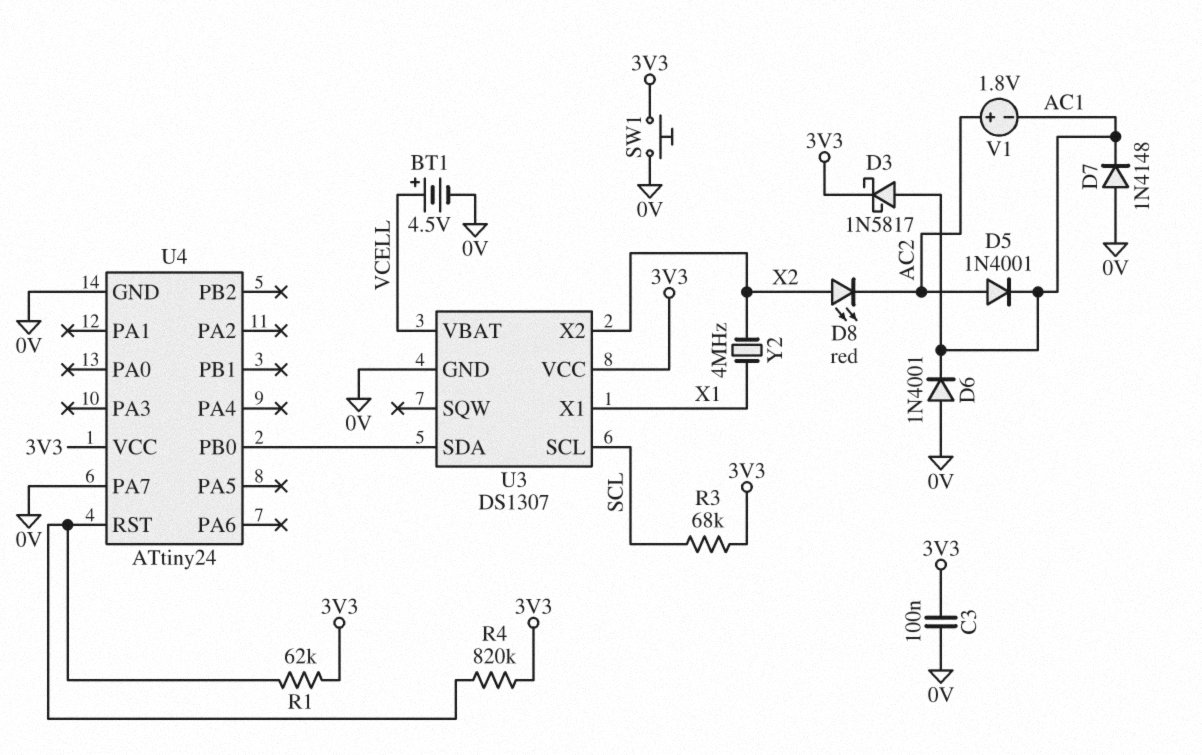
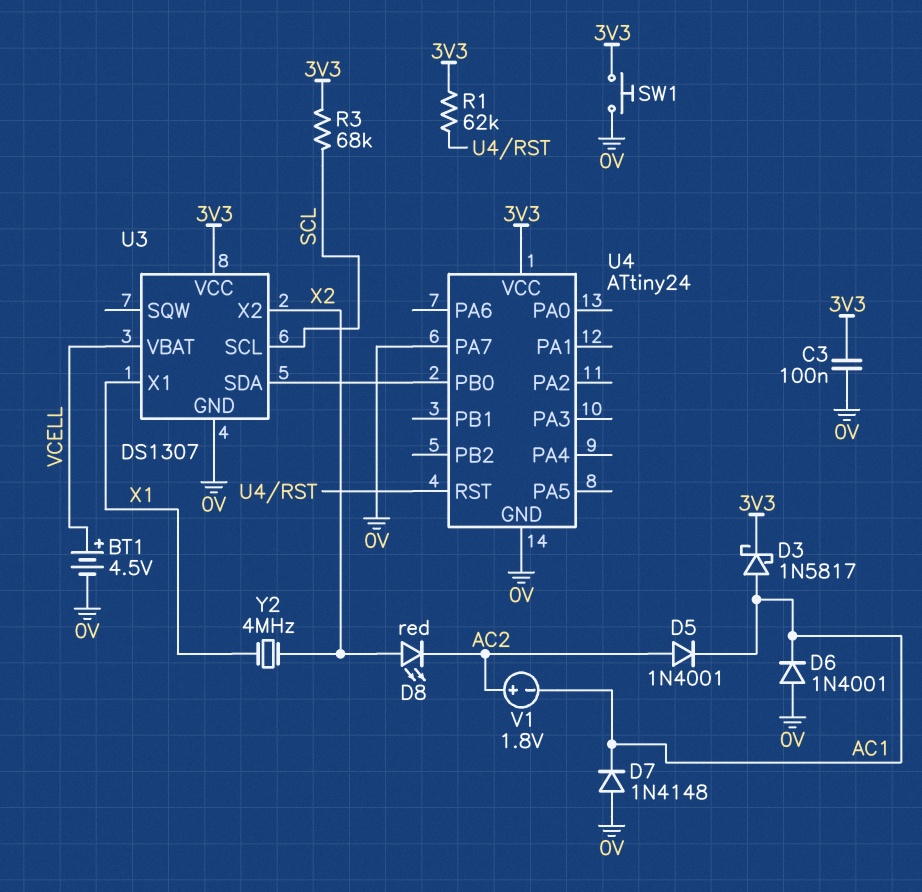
R4: 820k (3V3, U4/RST) -> none

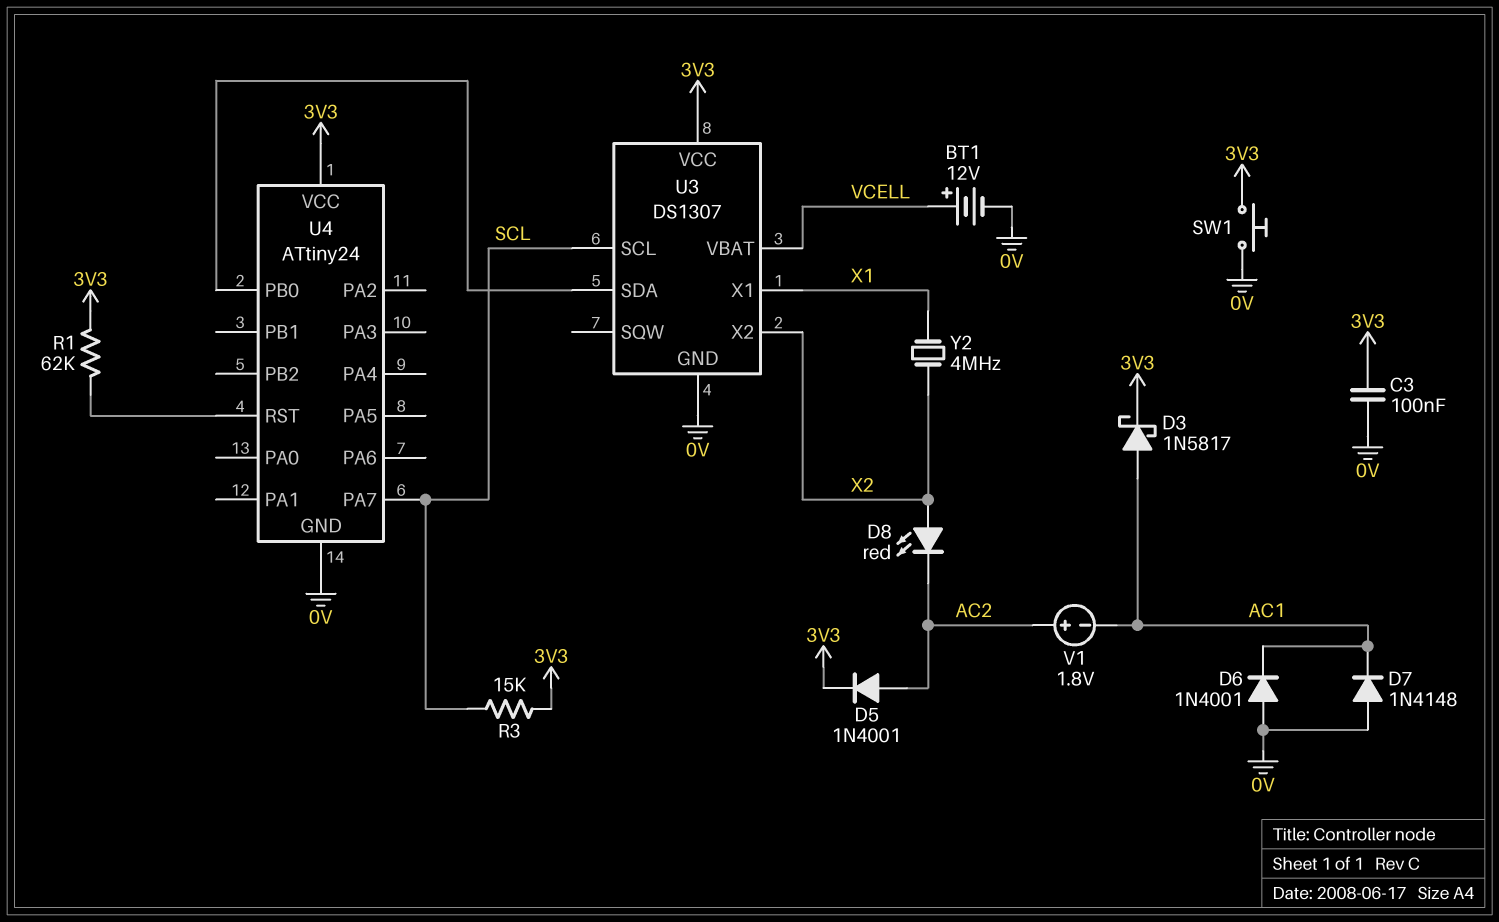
BT1: 4.5V (plus VCELL, minus 0V) -> 12V (plus VCELL, minus 0V)
D5: diode 1N4001 (A AC2, K AC1) -> diode 1N4001 (A AC2, K 3V3)
R3: 68k (3V3, SCL) -> 15k (3V3, SCL)
U4 pin PA7: 0V -> SCL

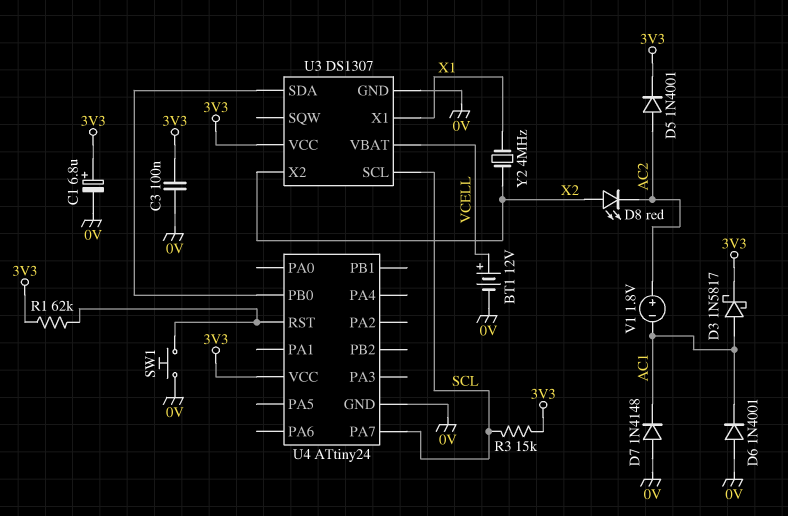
C1: none -> 6.8uF (plus 3V3, minus 0V)
SW1: button (0V, 3V3) -> button (0V, U4/RST)

